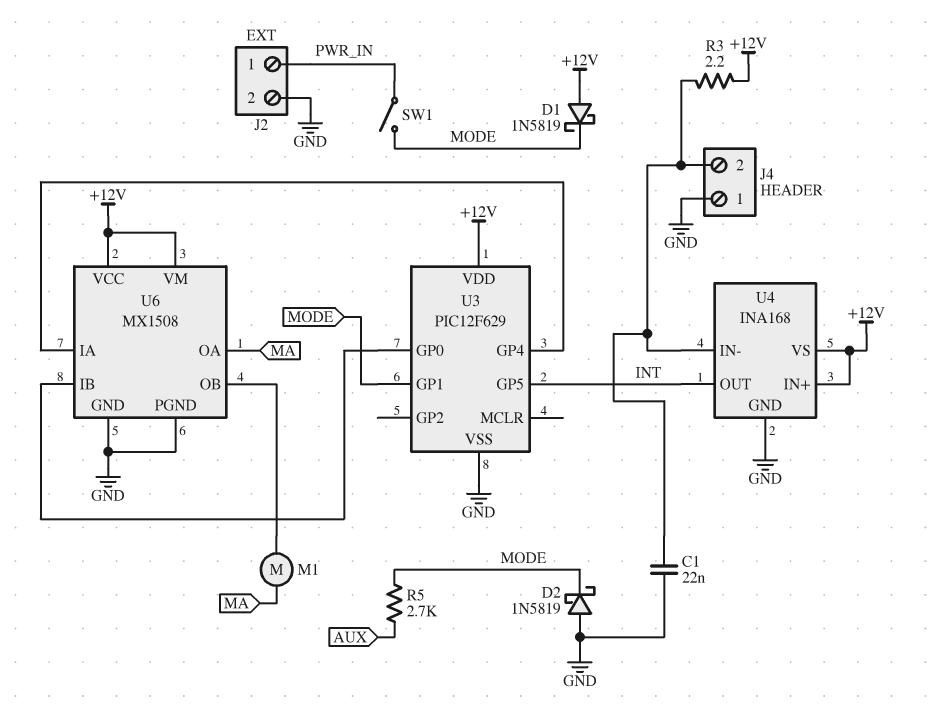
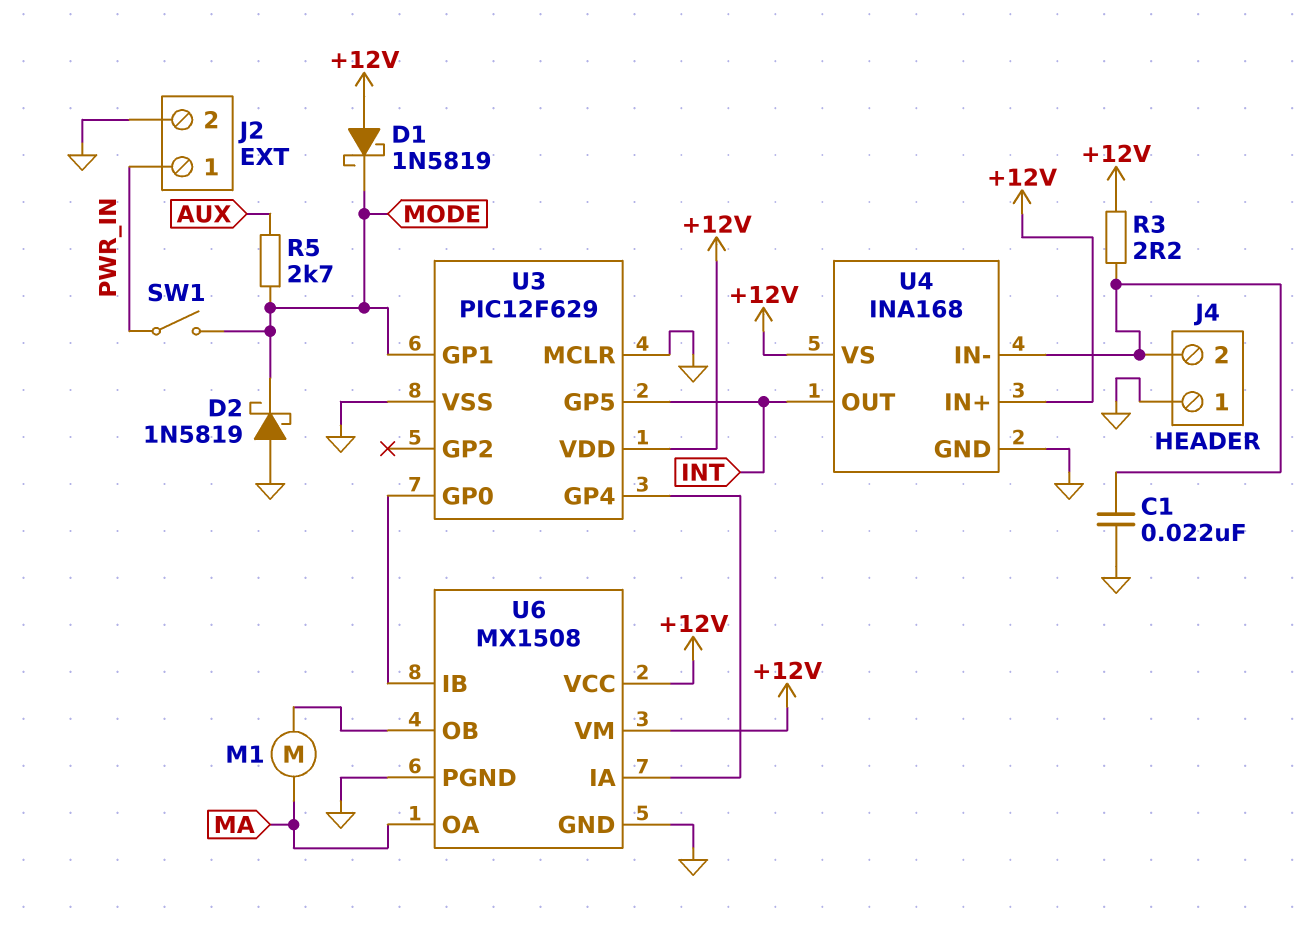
U3 pin MCLR: none -> GND

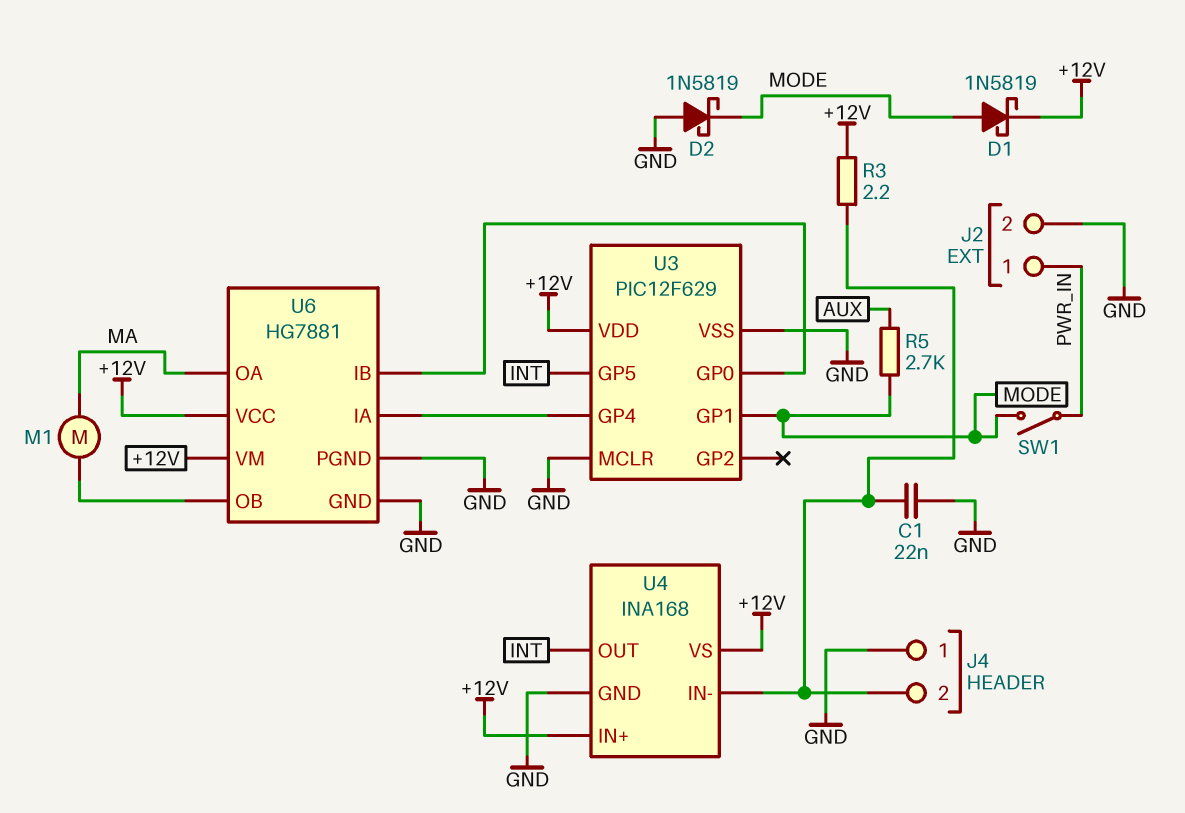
D1: schottky 1N5819 (A +12V, K MODE) -> schottky 1N5819 (A MODE, K +12V)
U6: MX1508 -> HG7881

